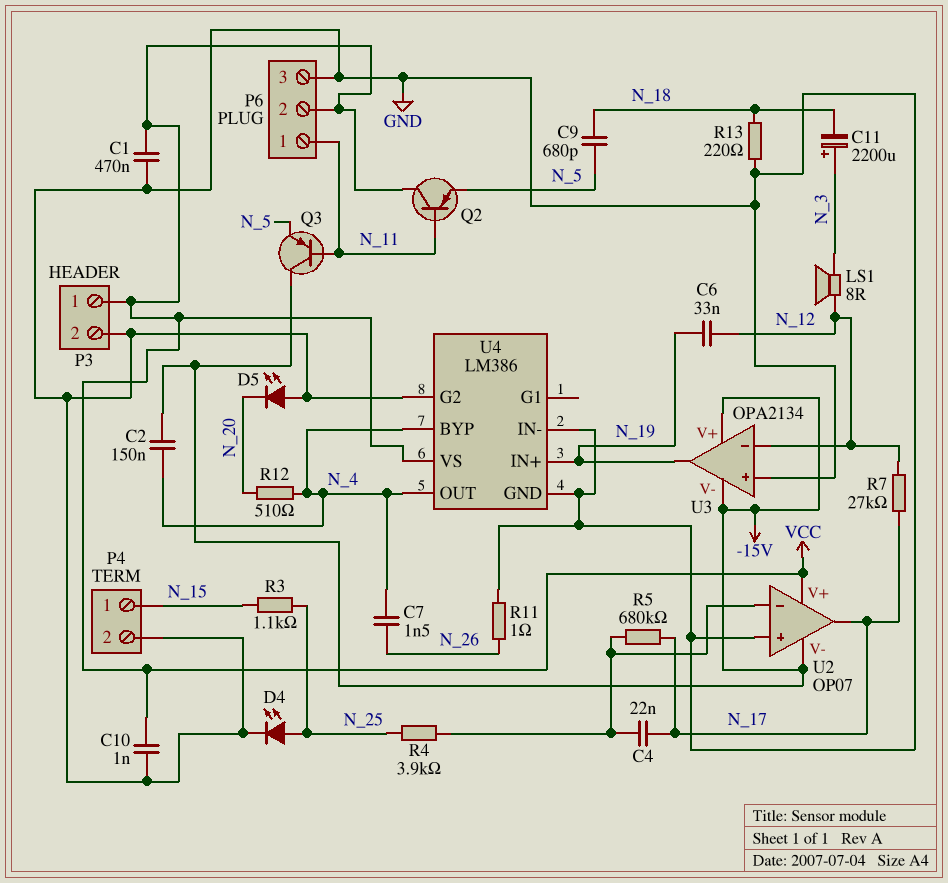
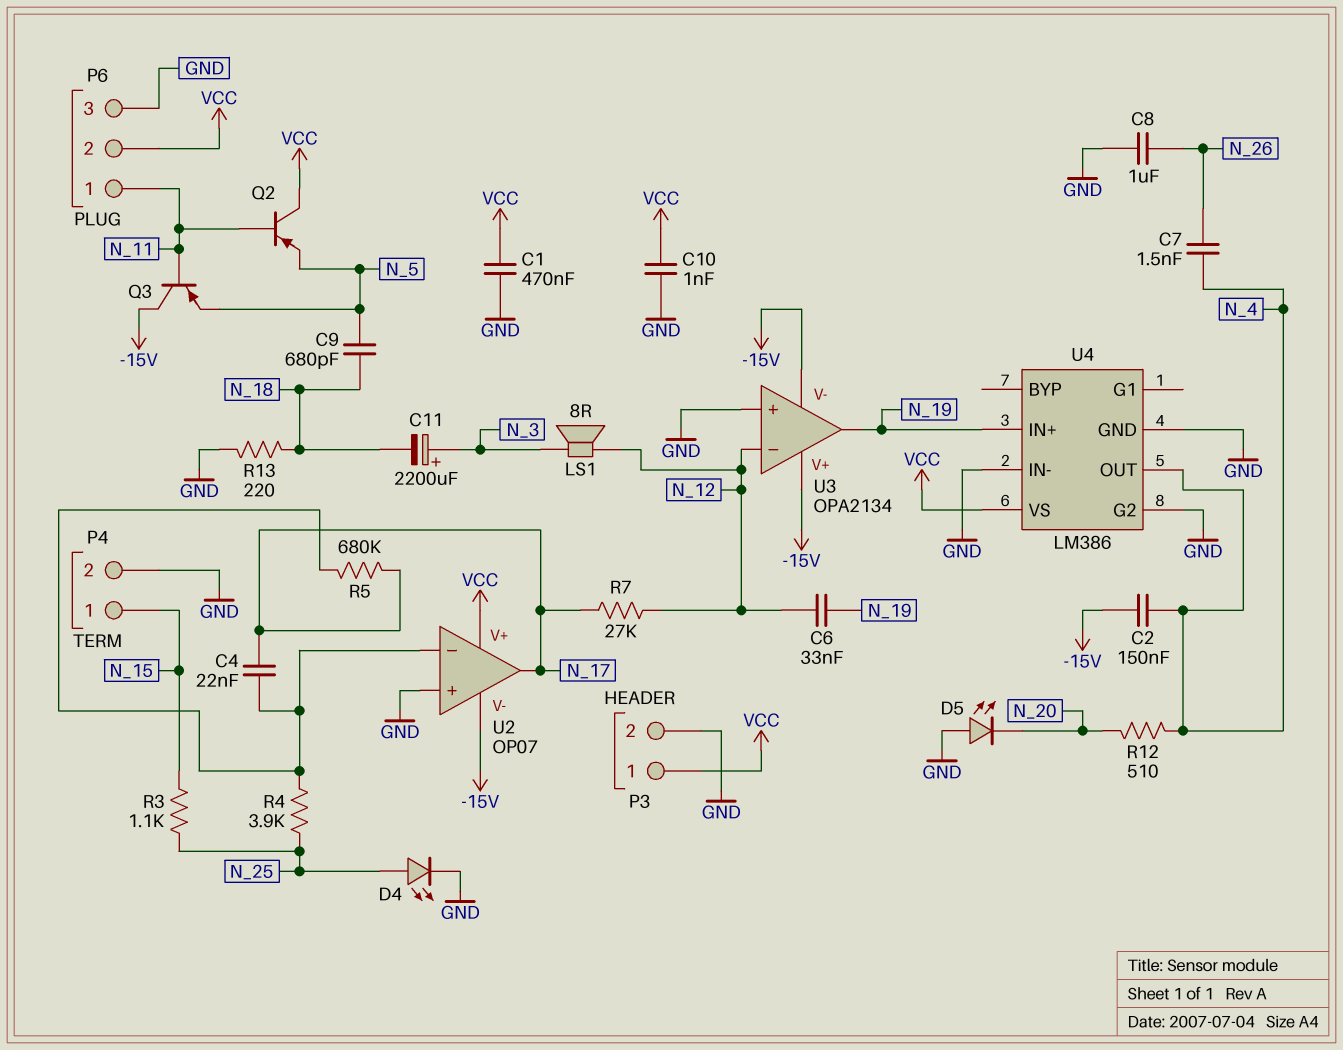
C8: none -> 1uF (GND, N_26)
R11: 1 (GND, N_26) -> none
U4 pin BYP: N_4 -> none

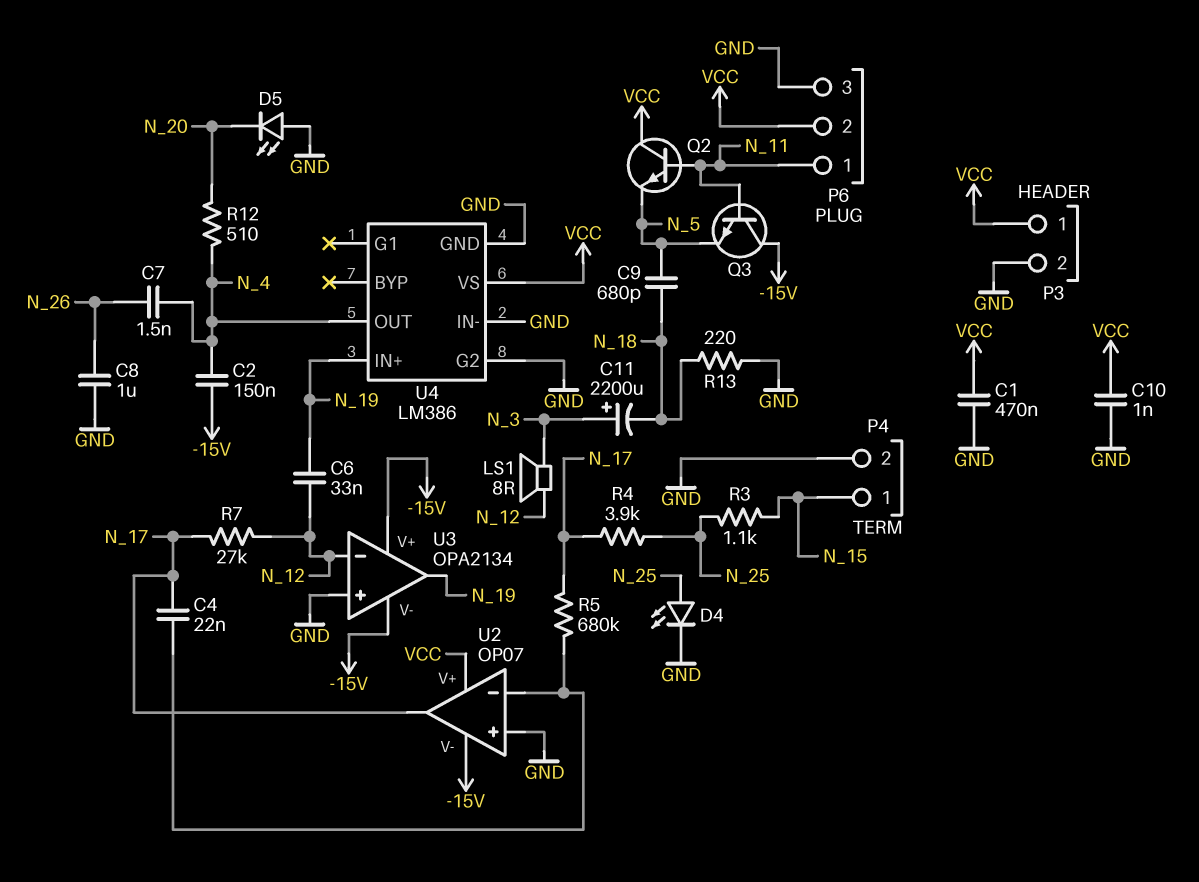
Q2: PNP (B N_11, C VCC, E N_5) -> NPN (B N_11, C VCC, E N_5)
Q3: PNP (B N_11, C -15V, E N_5) -> NPN (B N_11, C -15V, E N_5)
R4: 3.9k (N_25, U2/in-) -> 3.9k (N_17, N_25)

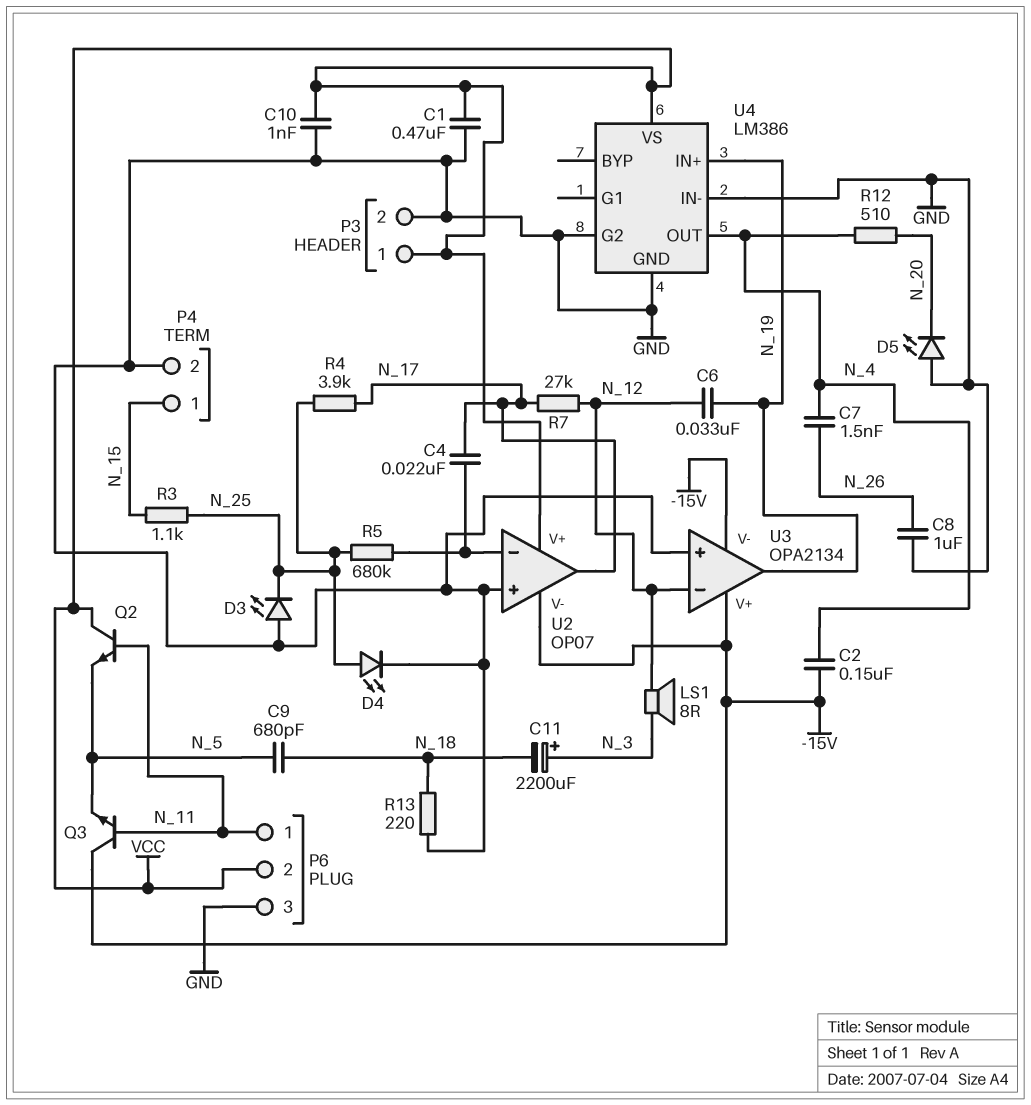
D3: none -> LED (A GND, K N_25)
R5: 680k (N_17, U2/in-) -> 680k (N_25, U2/in-)

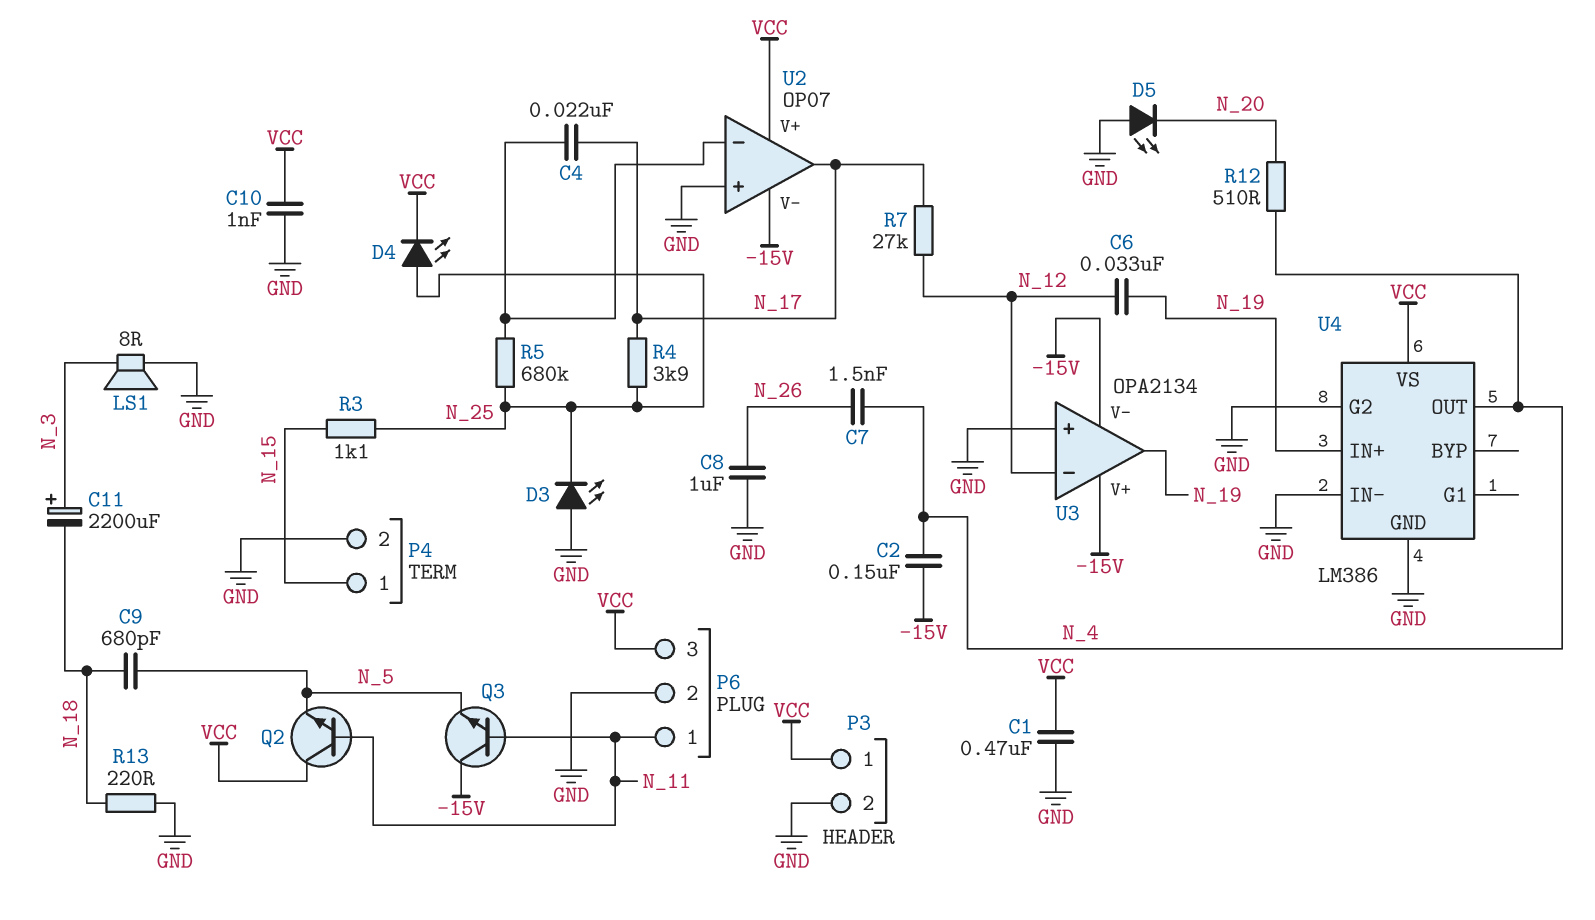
D4: LED (A N_25, K GND) -> LED (A N_25, K VCC)
LS1: speaker 8R (N_3, N_12) -> speaker 8R (GND, N_3)
P6 pin 2: VCC -> GND
P6 pin 3: GND -> VCC

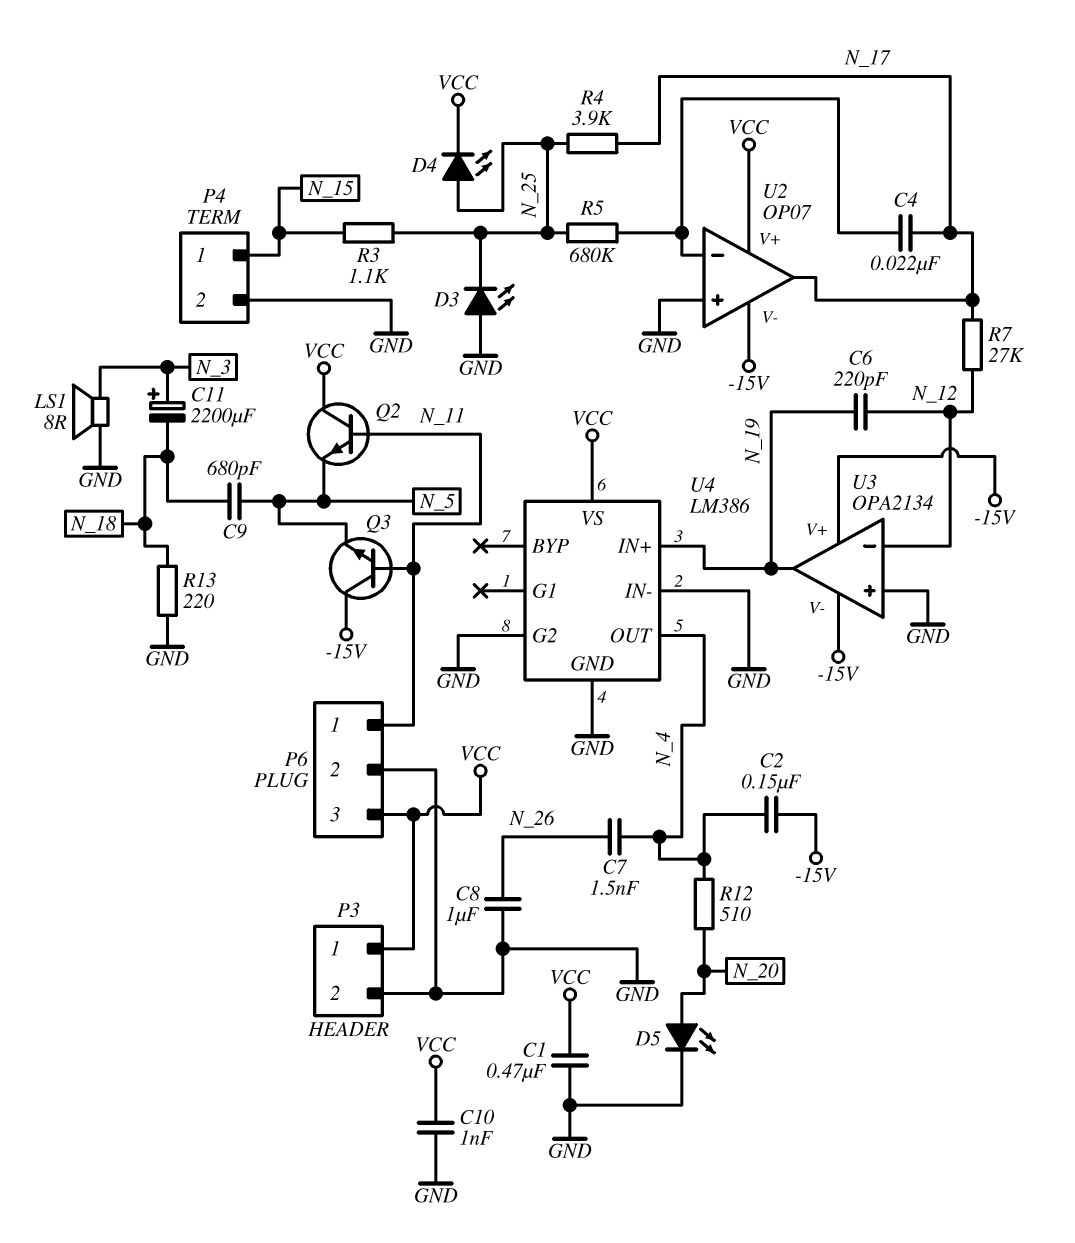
C6: 33nF (N_12, N_19) -> 220pF (N_12, N_19)
D5: LED (A GND, K N_20) -> LED (A N_20, K GND)

